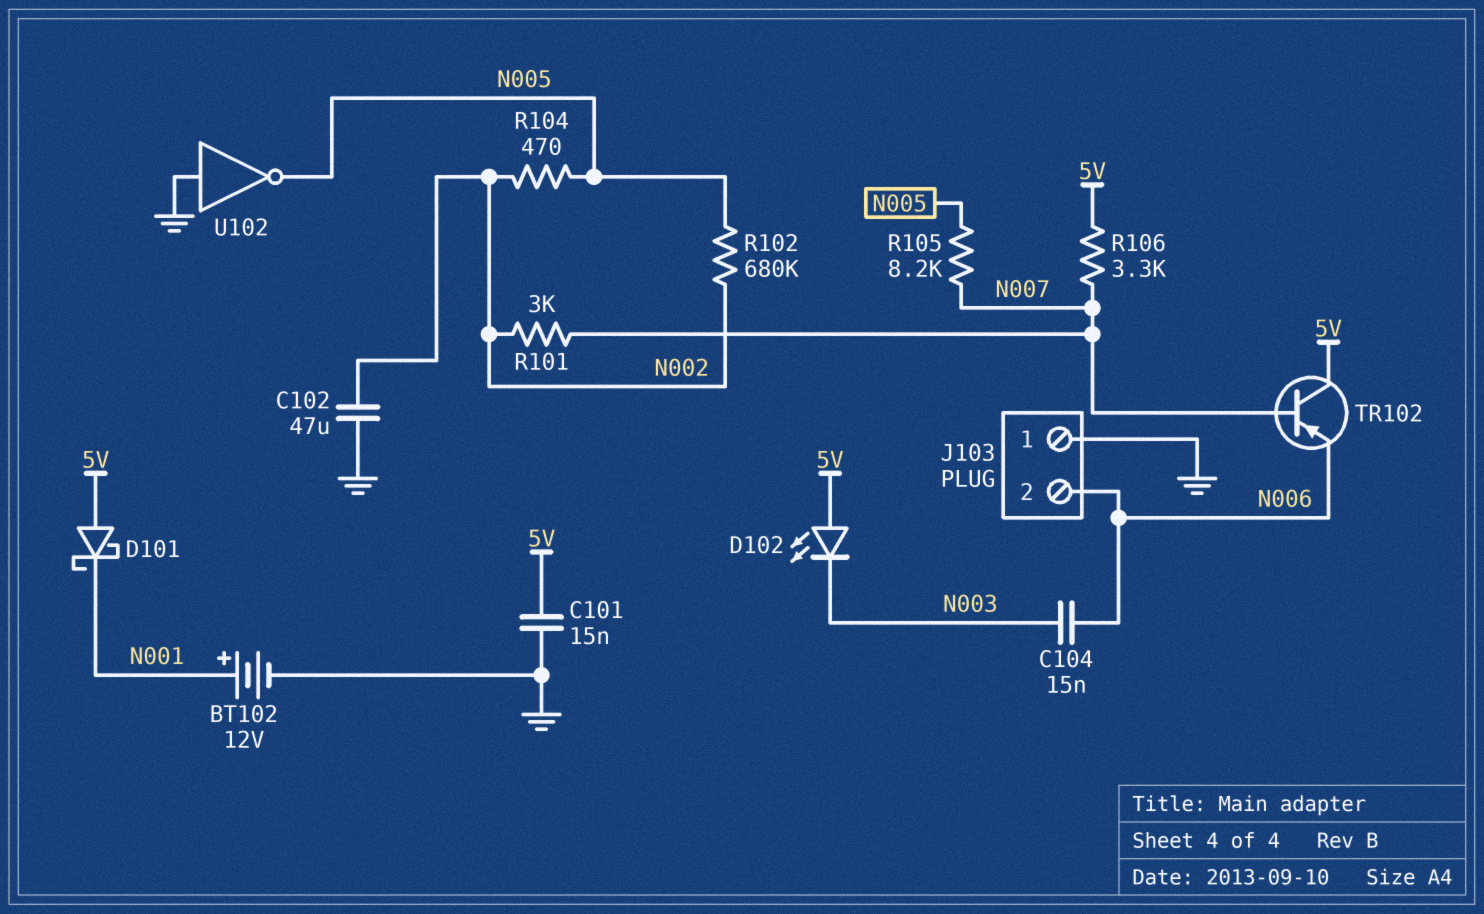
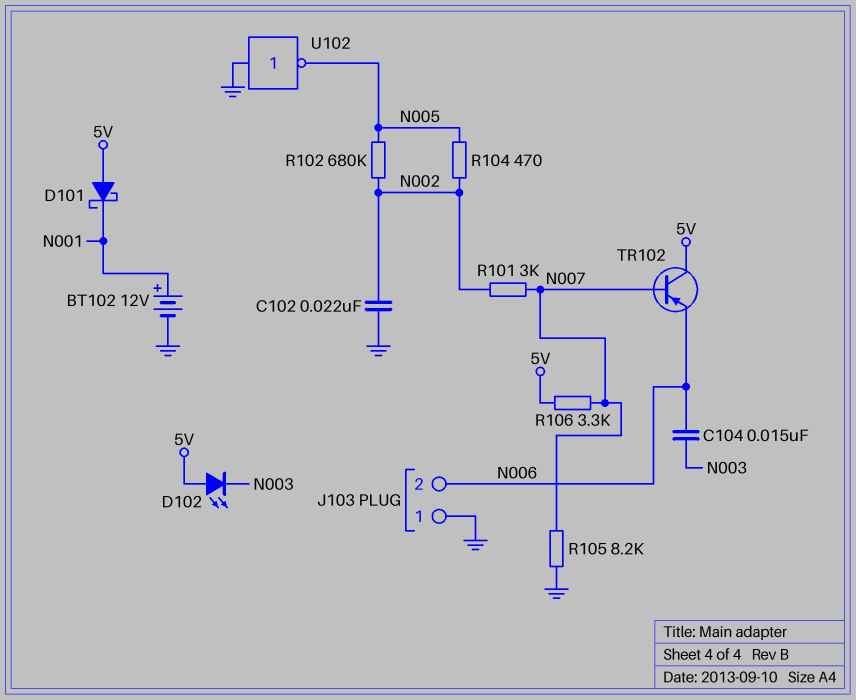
C101: 15nF (5V, GND) -> none
C102: 47uF (GND, N002) -> 22nF (GND, N002)
R105: 8.2k (N005, N007) -> 8.2k (GND, N007)

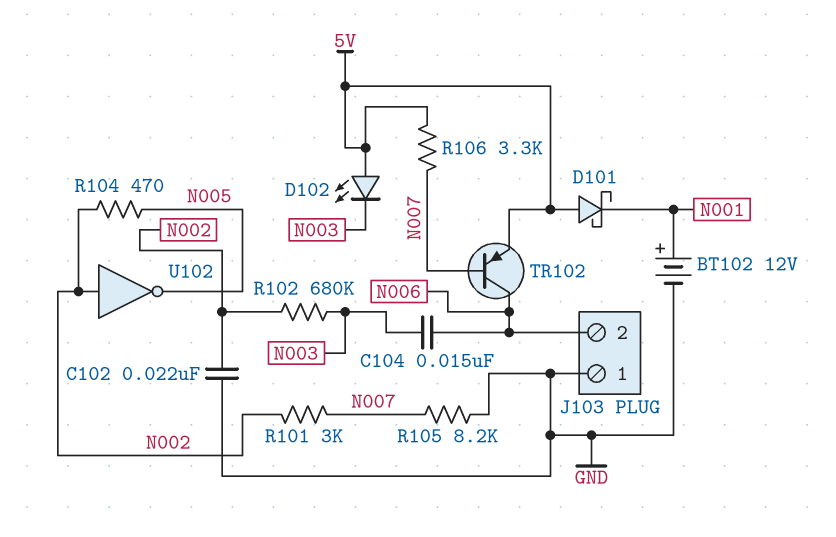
R102: 680k (N002, N005) -> 680k (N002, N003)
TR102: PNP (B N007, C 5V, E N006) -> PNP (B N007, C N006, E 5V)
U102: NOT (in GND, out N005) -> NOT (in N002, out N005)

